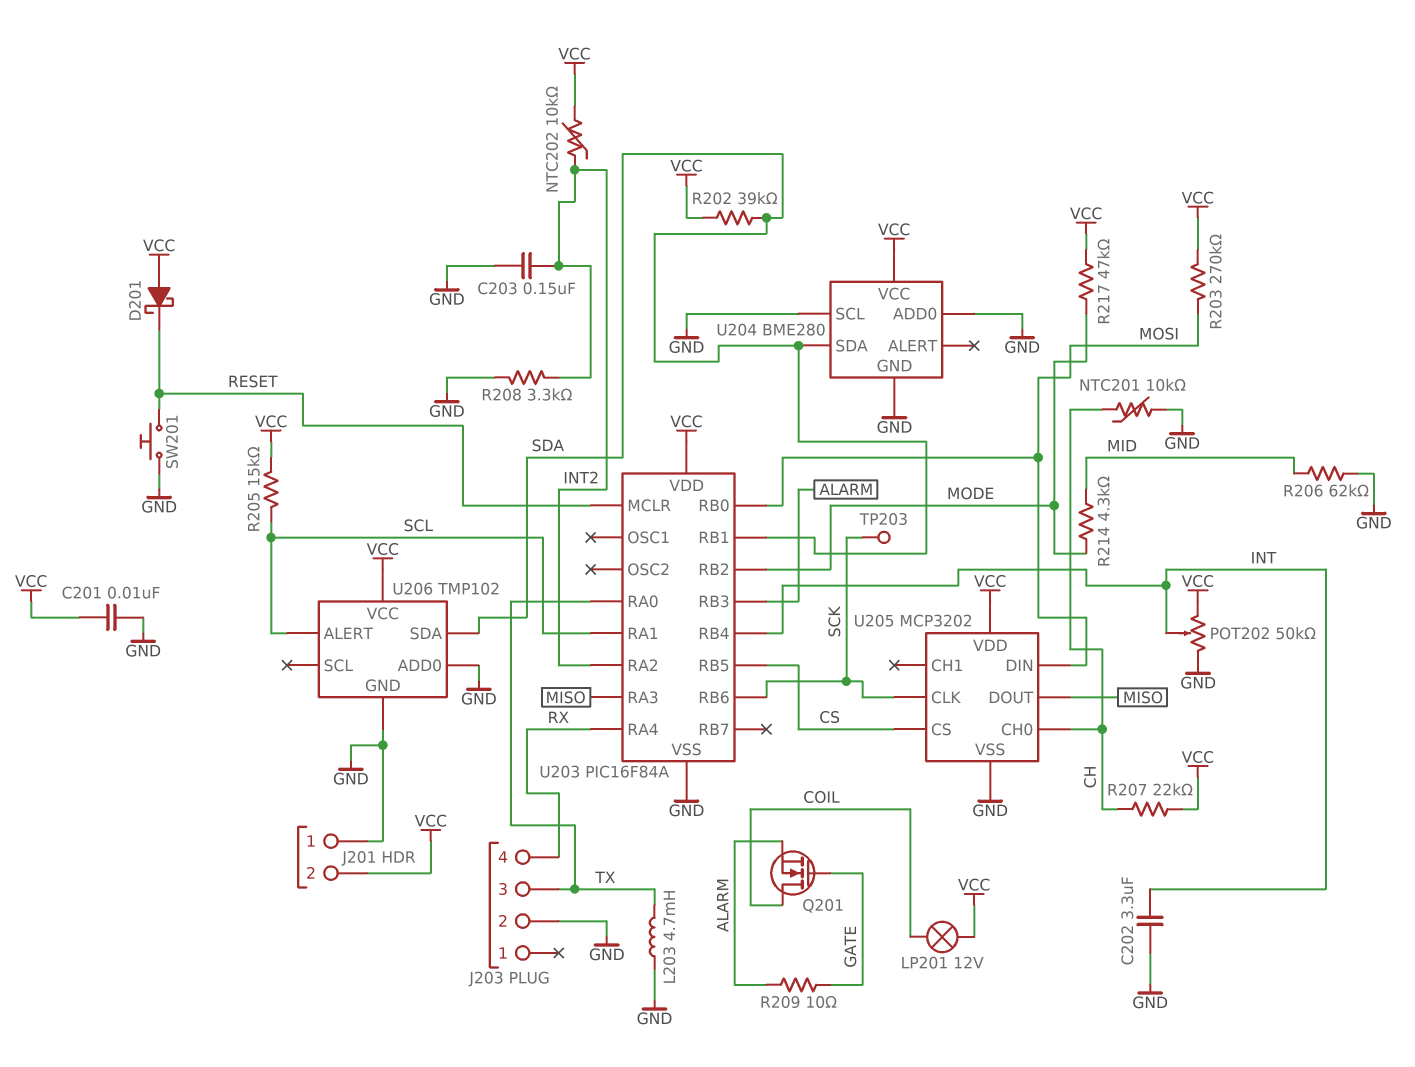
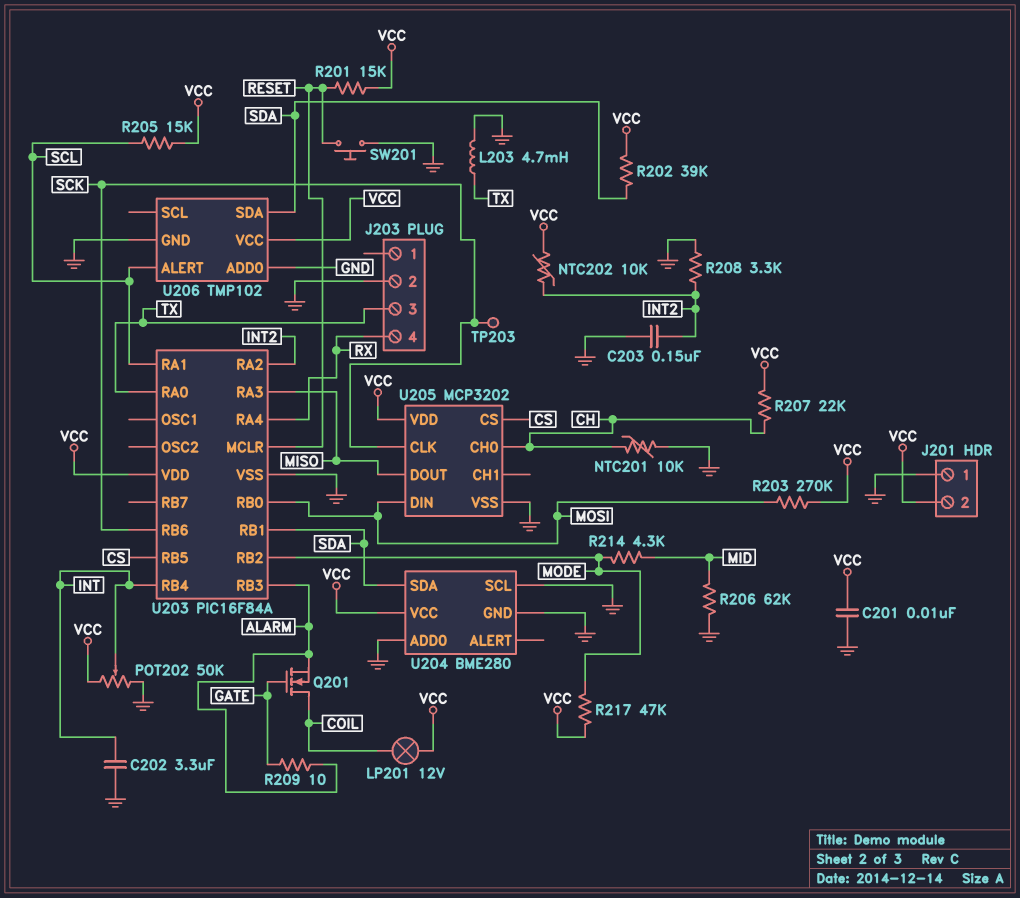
D201: schottky (A VCC, K RESET) -> none
R201: none -> 15k (RESET, VCC)

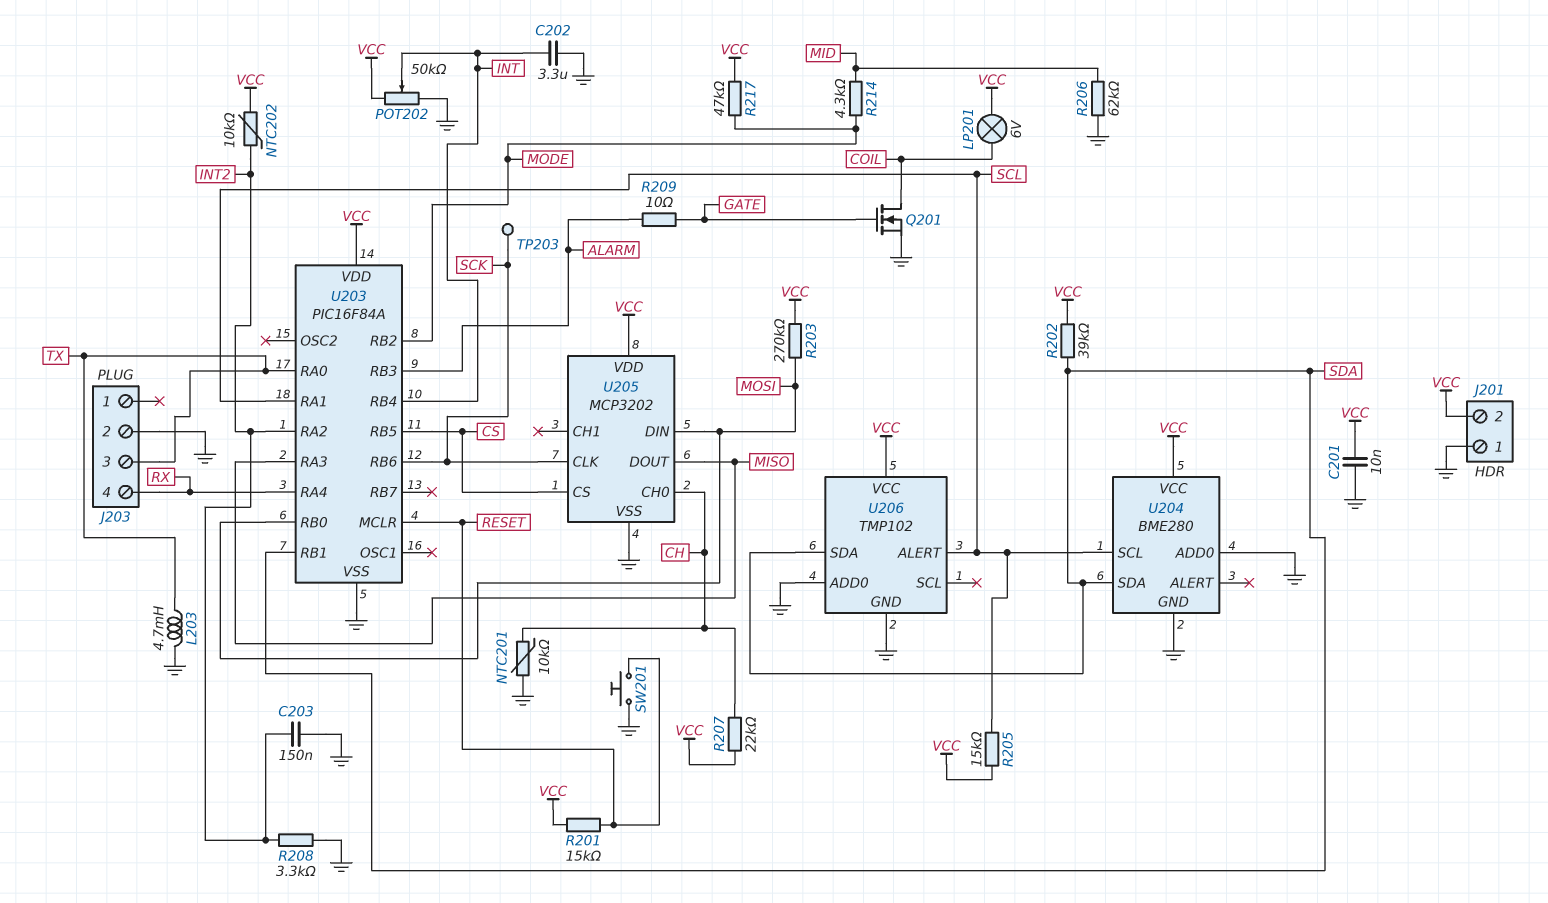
LP201: lamp 12V (COIL, VCC) -> lamp 6V (COIL, VCC)
Q201: NMOS (G GATE, D COIL, S ALARM) -> NMOS (G GATE, D COIL, S GND)
U204 pin SCL: GND -> SCL

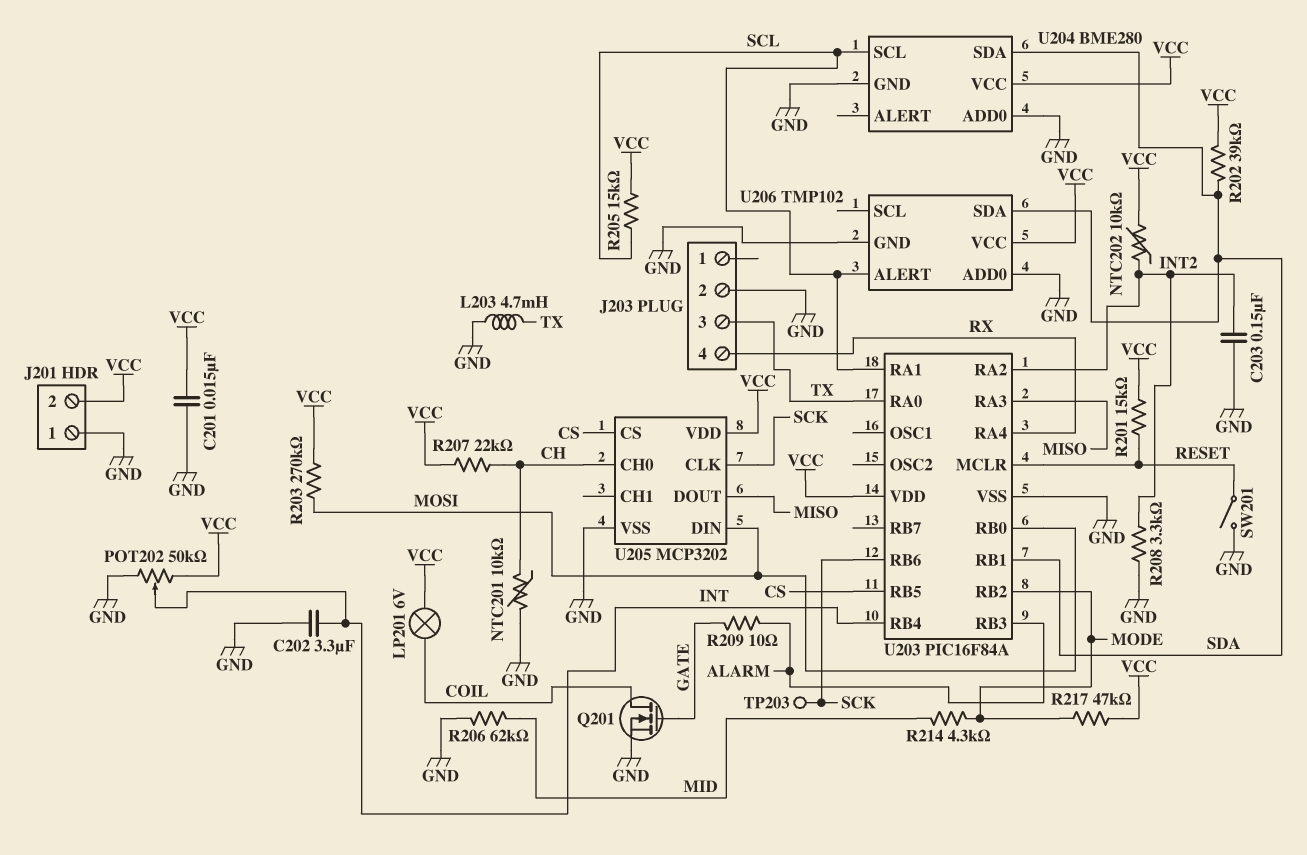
C201: 10nF (GND, VCC) -> 15nF (GND, VCC)
SW201: button (GND, RESET) -> switch (GND, RESET)

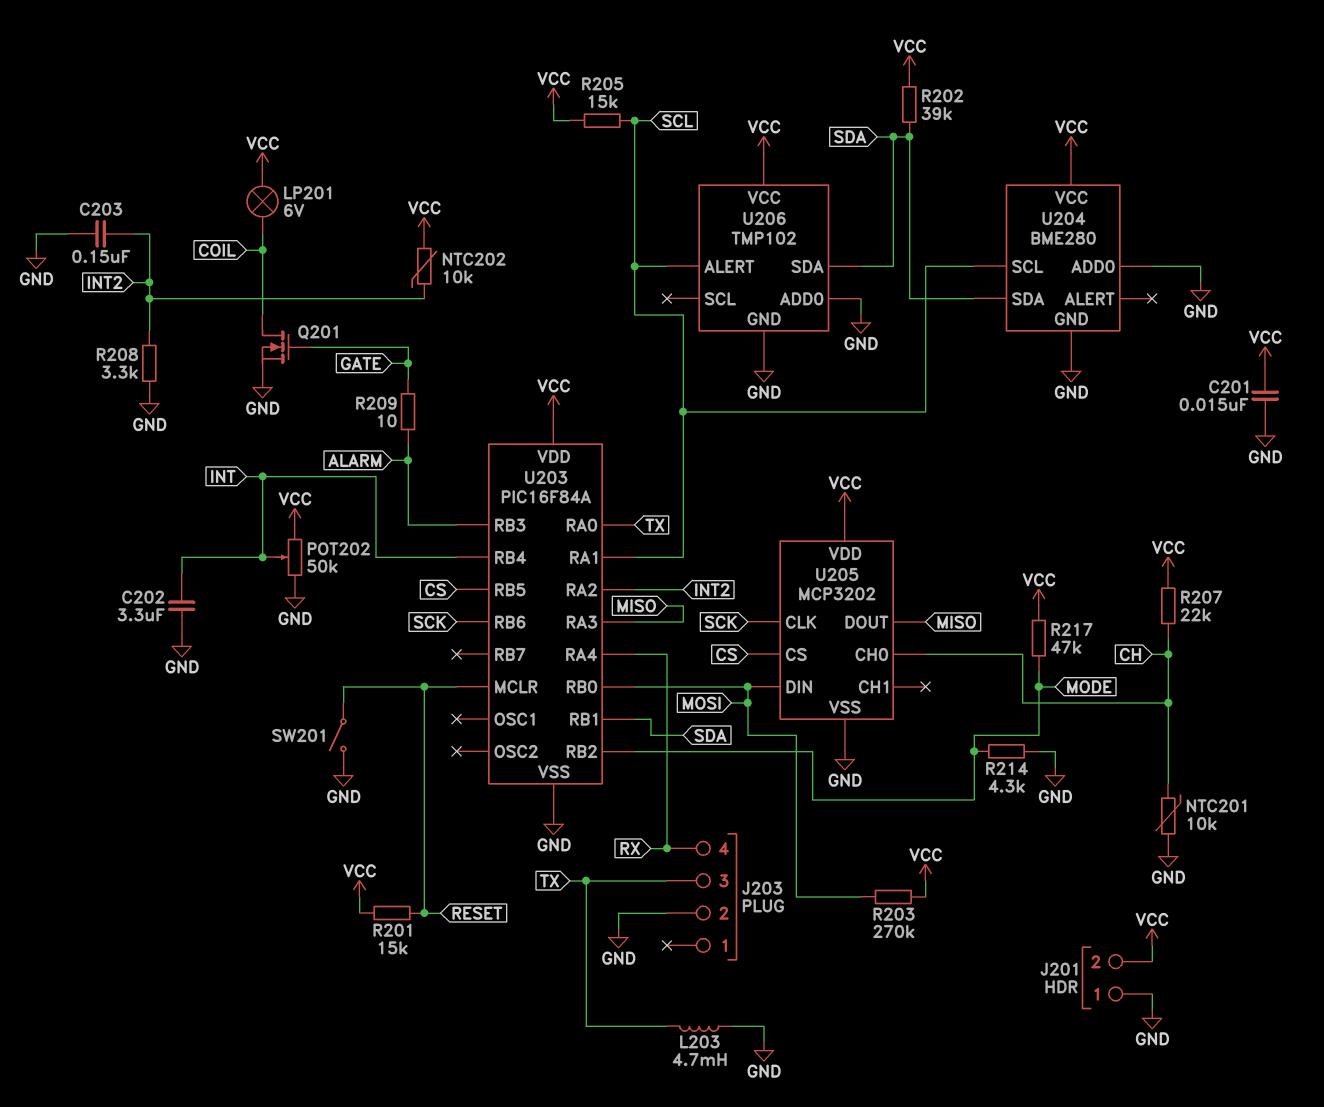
R206: 62k (GND, MID) -> none
R214: 4.3k (MID, MODE) -> 4.3k (GND, MODE)
TP203: test point (SCK) -> none

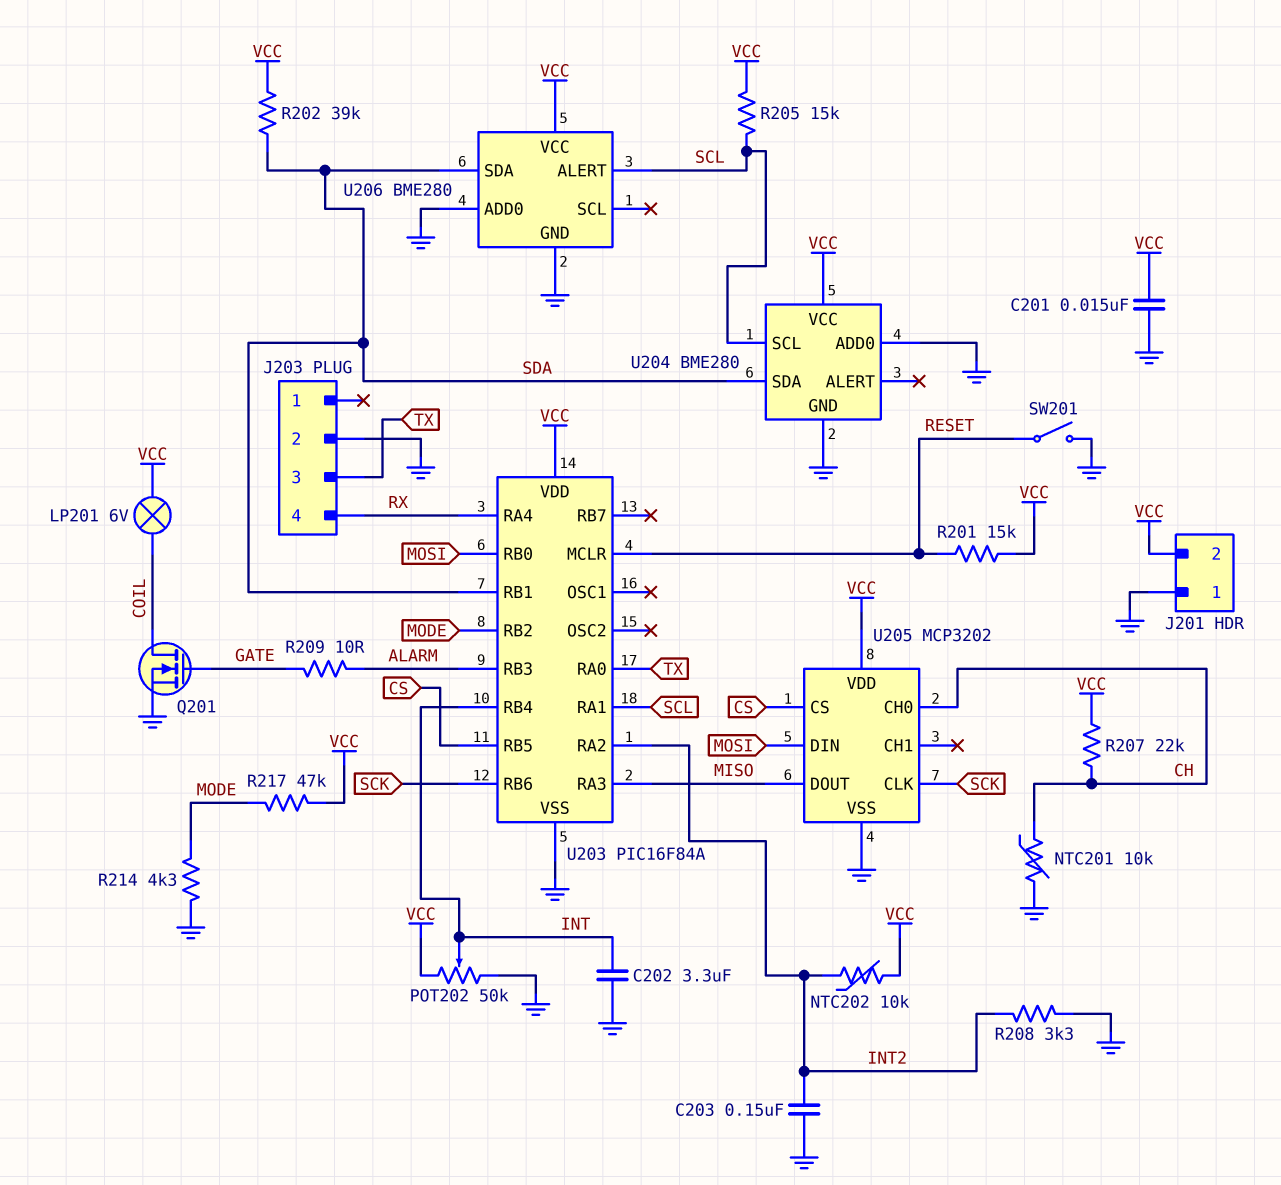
L203: 4.7mH (GND, TX) -> none
R203: 270k (MOSI, VCC) -> none
U206: TMP102 -> BME280

